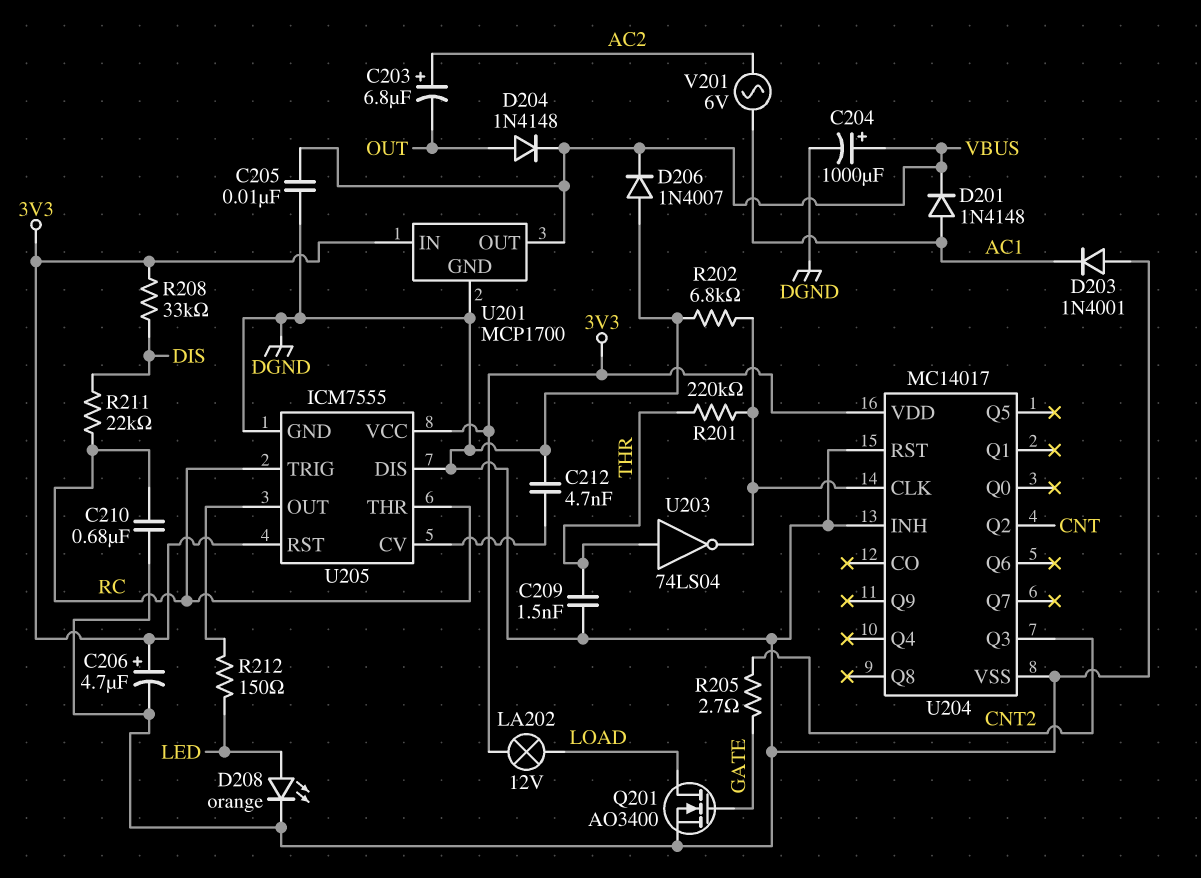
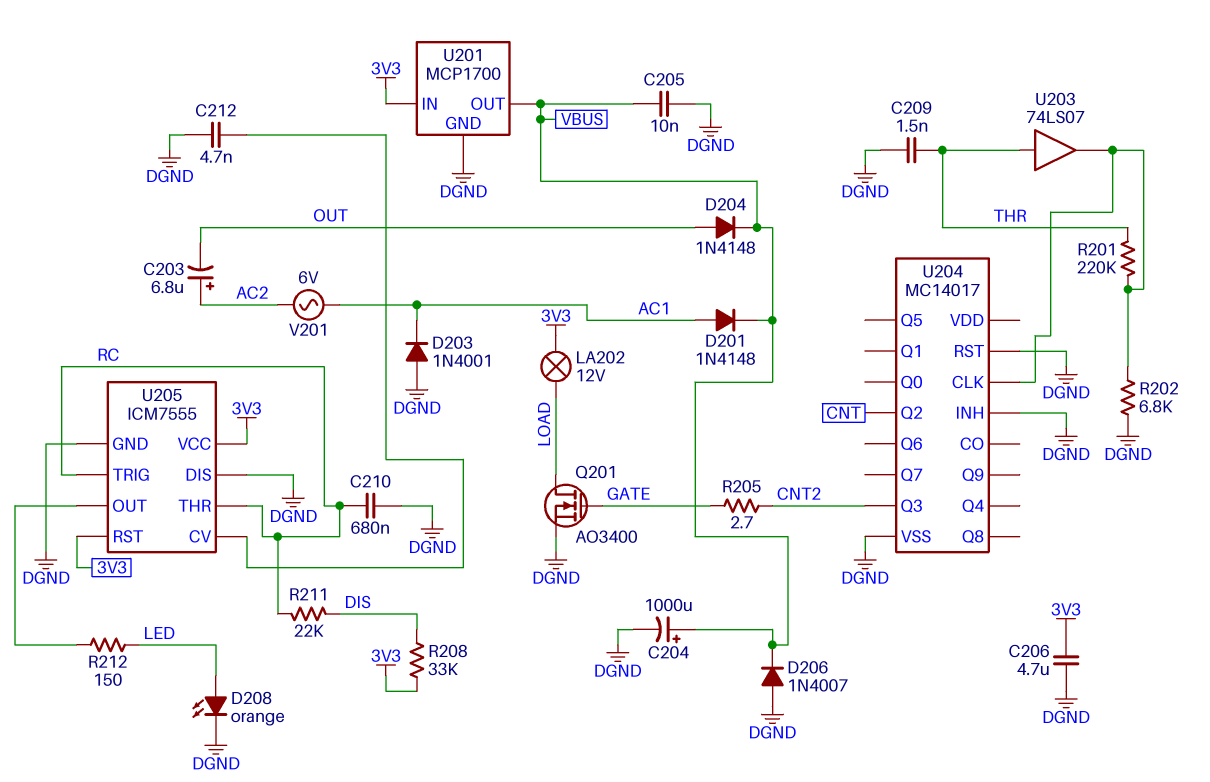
C206: 4.7uF (plus 3V3, minus DGND) -> 4.7uF (3V3, DGND)
U203: NOT 74LS04 (in THR, out U204/CLK) -> buffer 74LS07 (in THR, out U204/CLK)
U204 pin VDD: 3V3 -> none

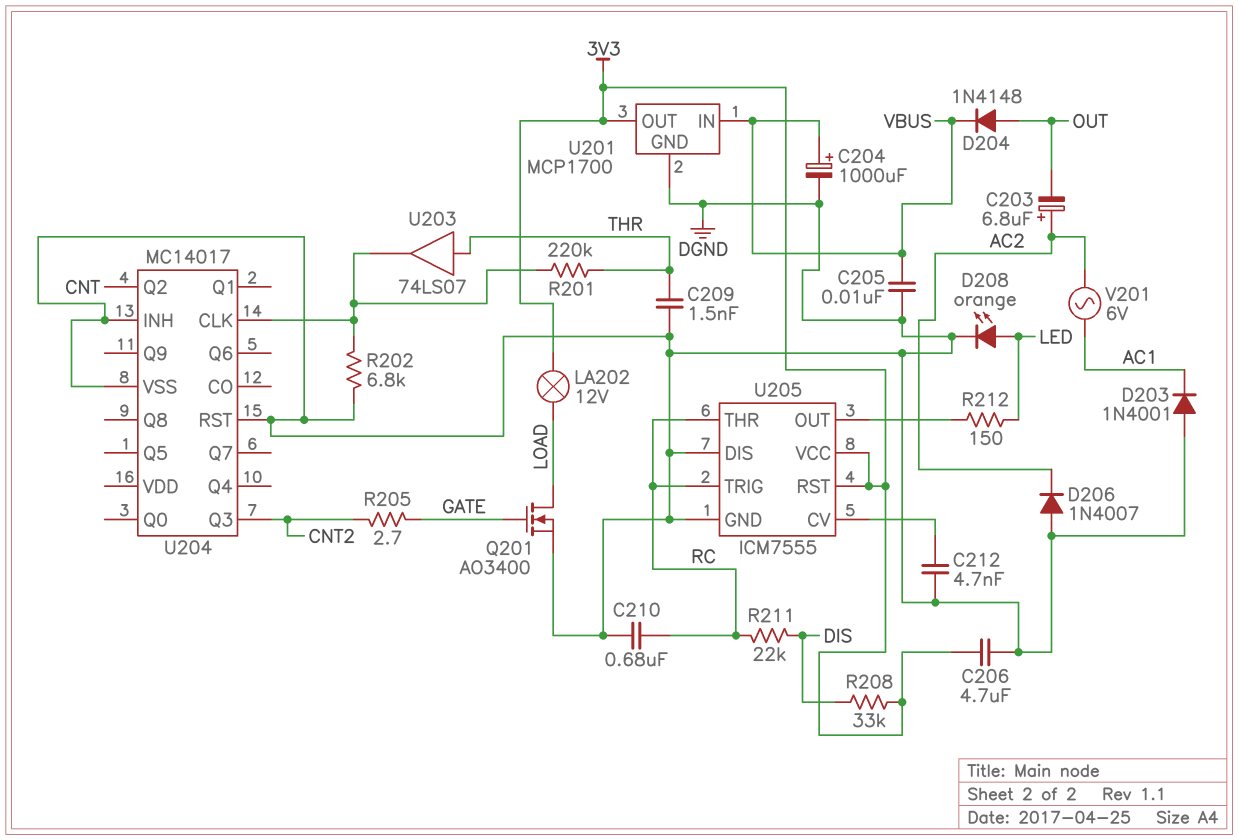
D201: diode 1N4148 (A AC1, K VBUS) -> none
D206: diode 1N4007 (A DGND, K VBUS) -> diode 1N4007 (A DGND, K AC2)
U201 pin IN: 3V3 -> VBUS
U201 pin OUT: VBUS -> 3V3

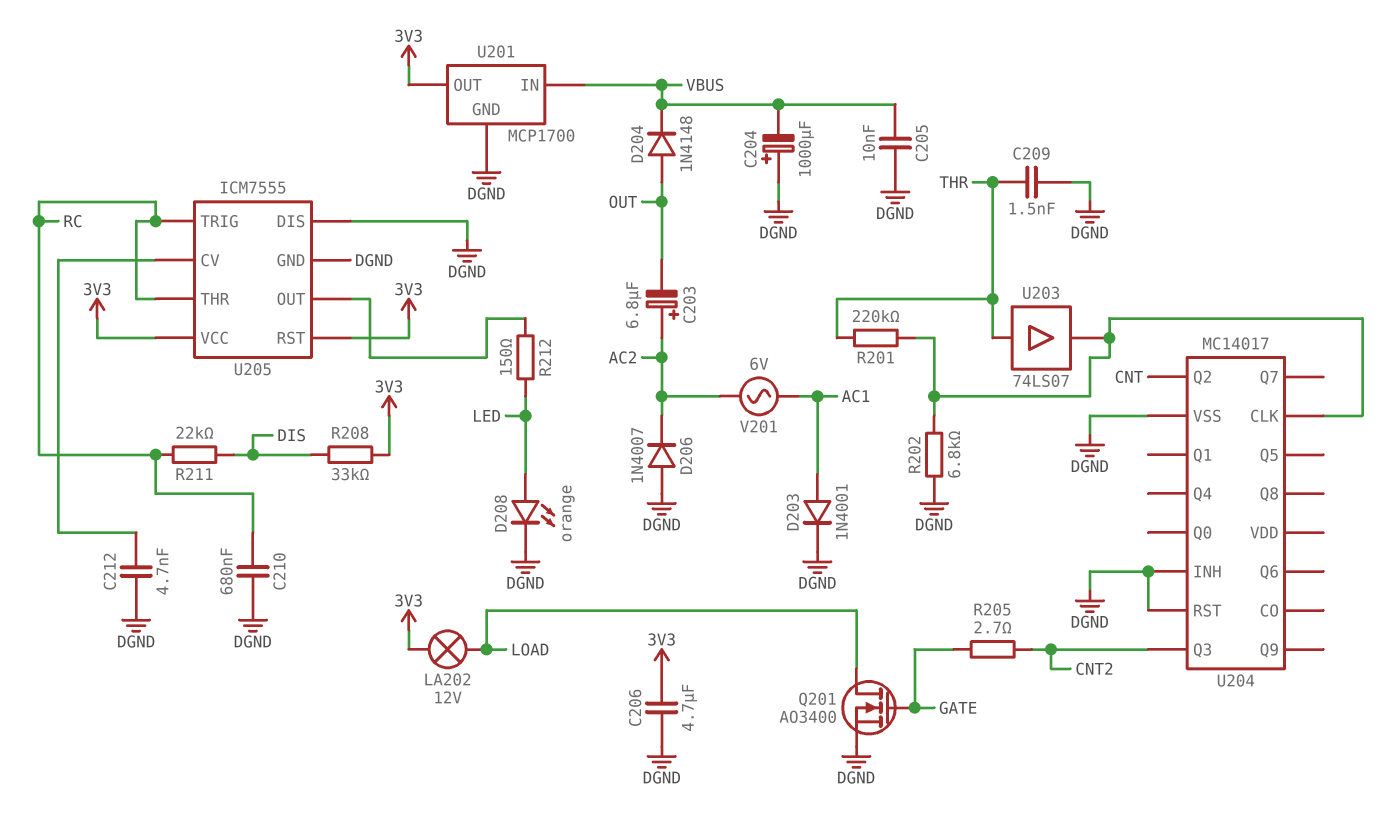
C204: 1000uF (plus VBUS, minus DGND) -> 1000uF (plus DGND, minus VBUS)
D203: diode 1N4001 (A DGND, K AC1) -> diode 1N4001 (A AC1, K DGND)

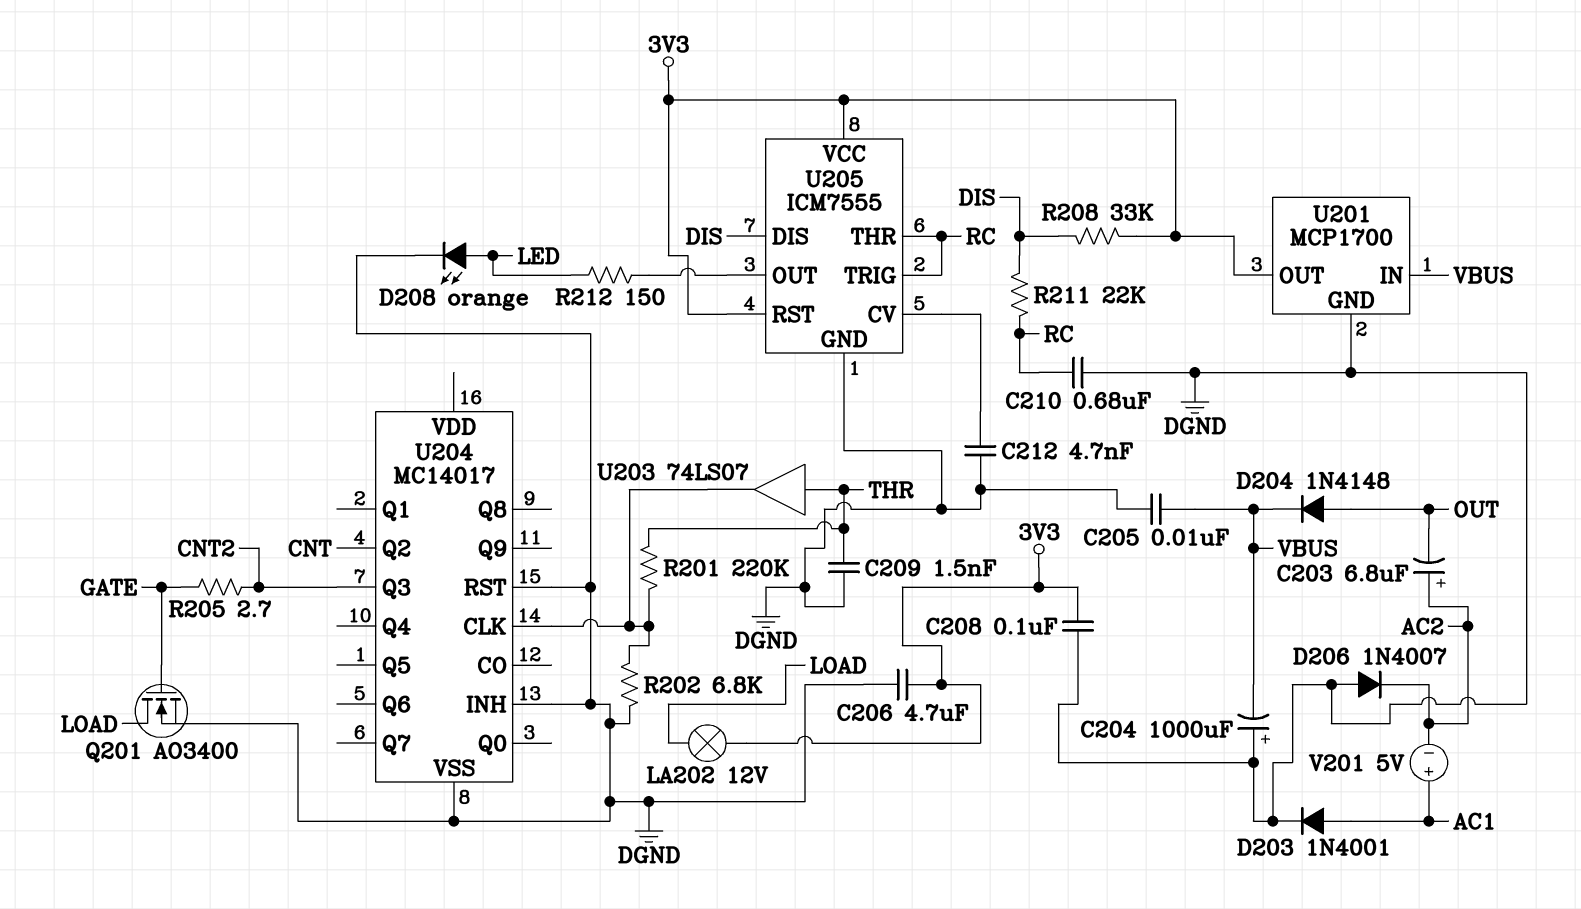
C208: none -> 100nF (3V3, DGND)
U205 pin DIS: DGND -> DIS
V201: AC 6V (AC1, AC2) -> 5V (plus AC1, minus AC2)

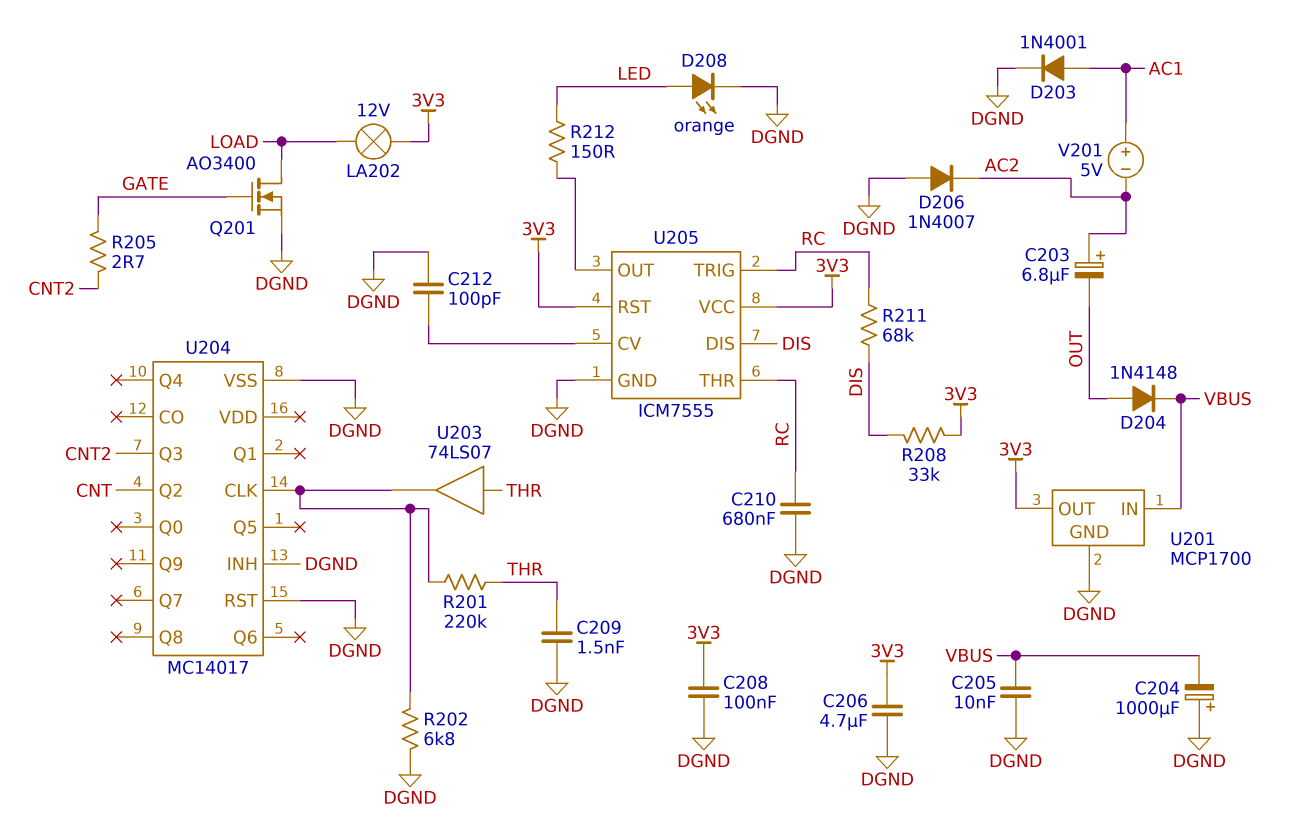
C212: 4.7nF (DGND, U205/CV) -> 100pF (DGND, U205/CV)
R211: 22k (DIS, RC) -> 68k (DIS, RC)

